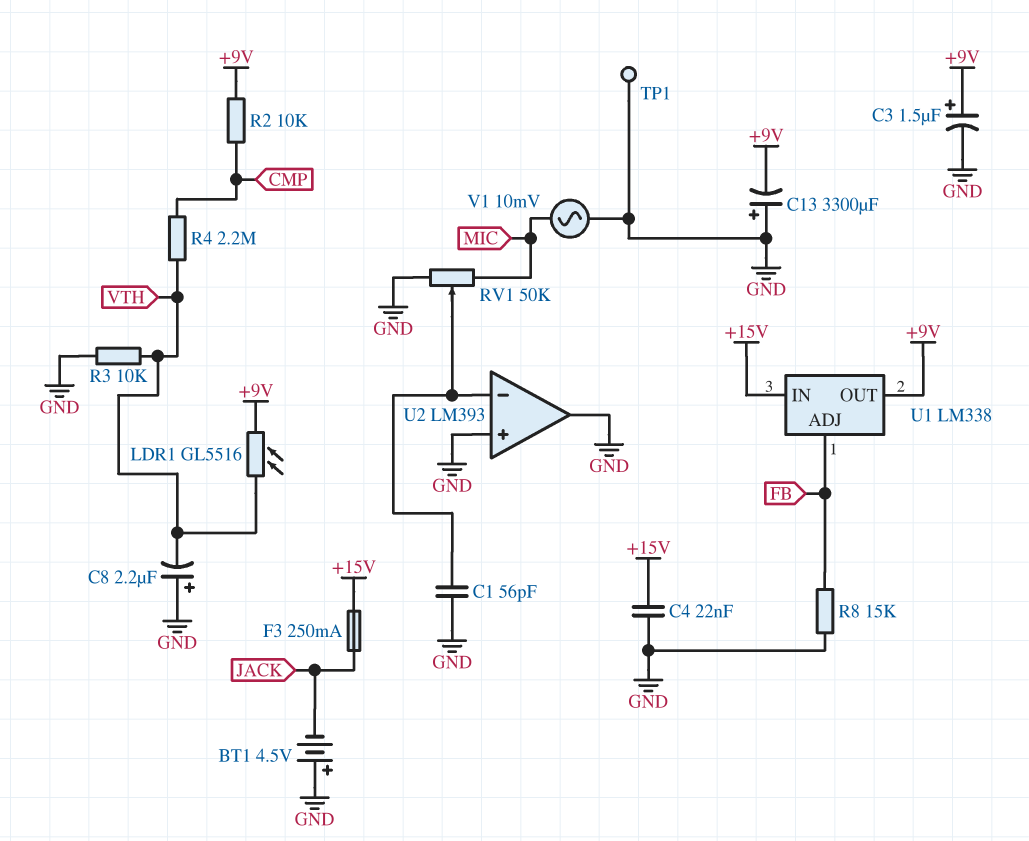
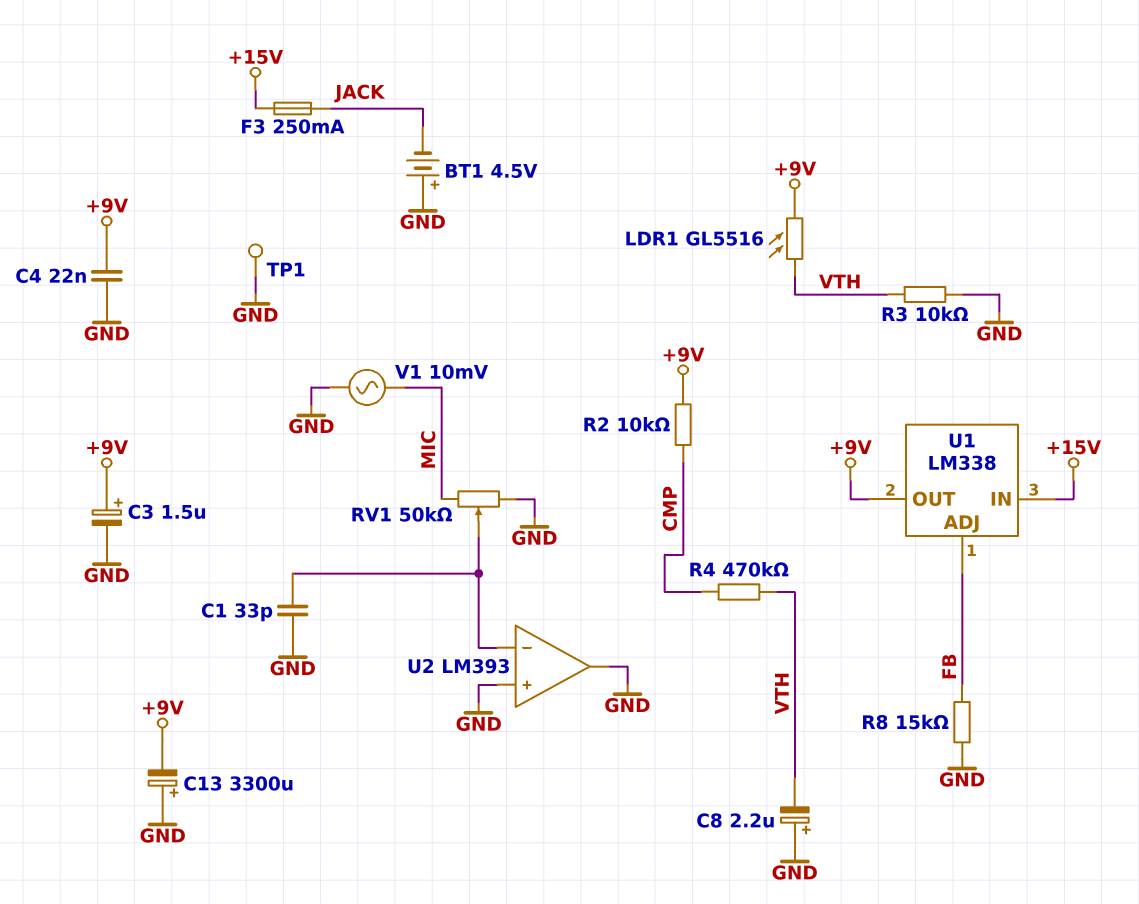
C1: 56pF (GND, U2/in-) -> 33pF (GND, U2/in-)
C4: 22nF (+15V, GND) -> 22nF (+9V, GND)
R4: 2.2M (CMP, VTH) -> 470k (CMP, VTH)

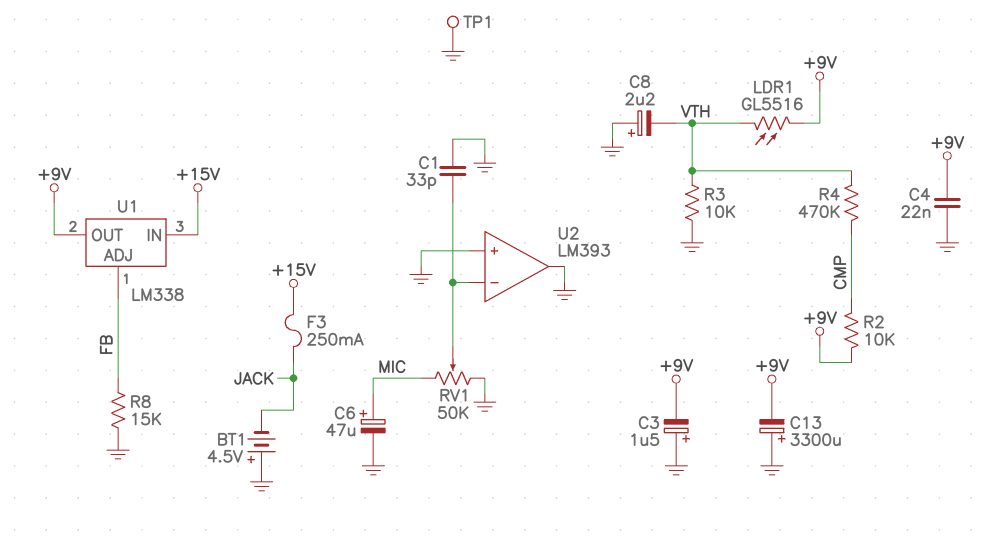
C3: 1.5uF (plus +9V, minus GND) -> 1.5uF (plus GND, minus +9V)
C6: none -> 47uF (plus MIC, minus GND)
V1: AC 10mV (GND, MIC) -> none

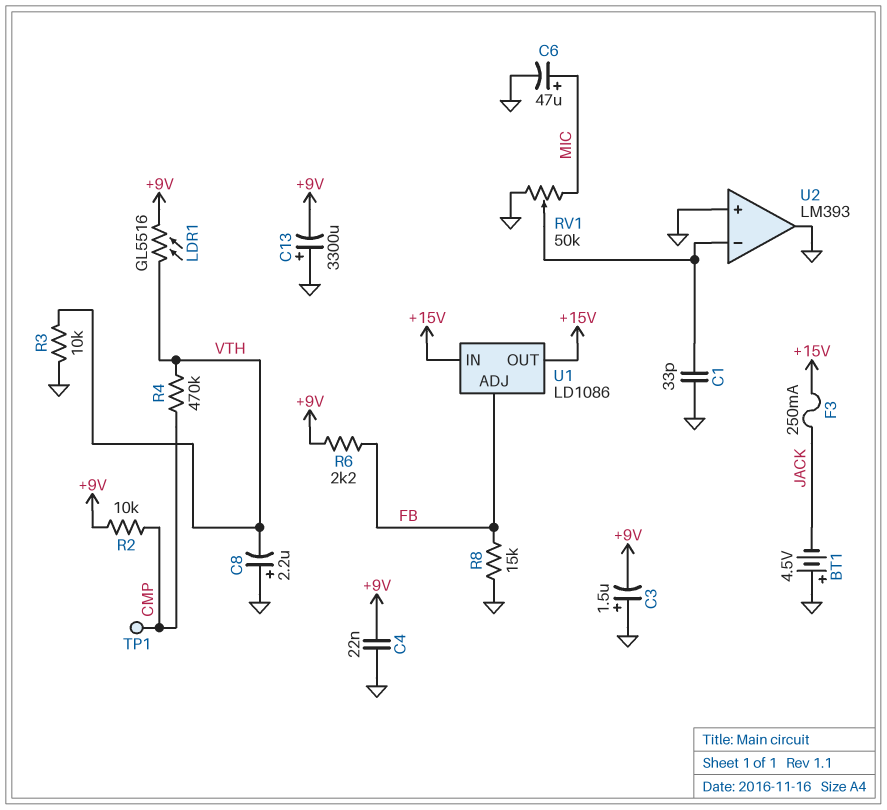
R6: none -> 2.2k (+9V, FB)
TP1: test point (GND) -> test point (CMP)
U1: LM338 -> LD1086
U1 pin OUT: +9V -> +15V

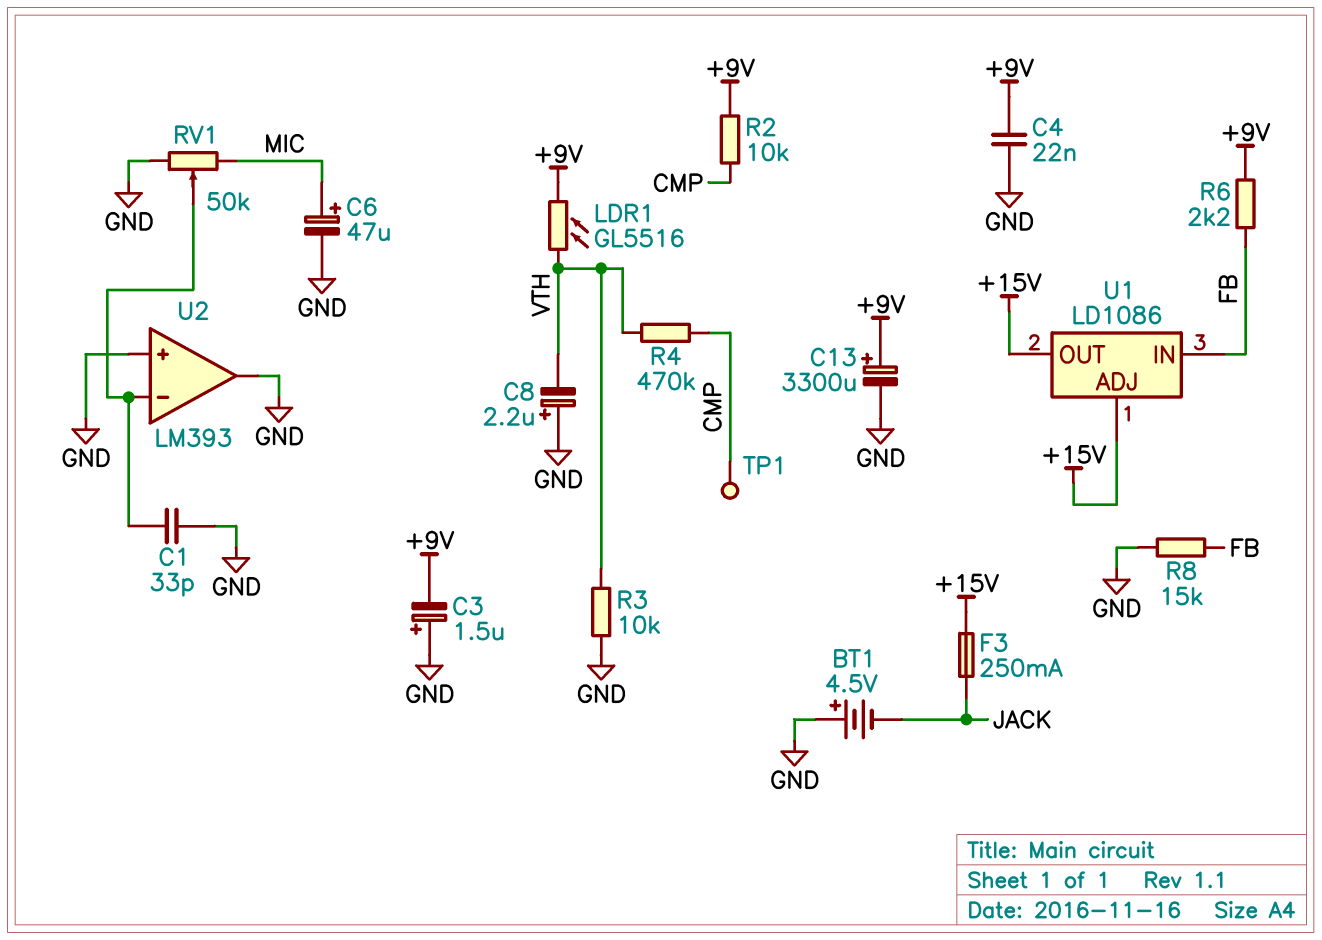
C13: 3300uF (plus GND, minus +9V) -> 3300uF (plus +9V, minus GND)
U1 pin ADJ: FB -> +15V
U1 pin IN: +15V -> FB

